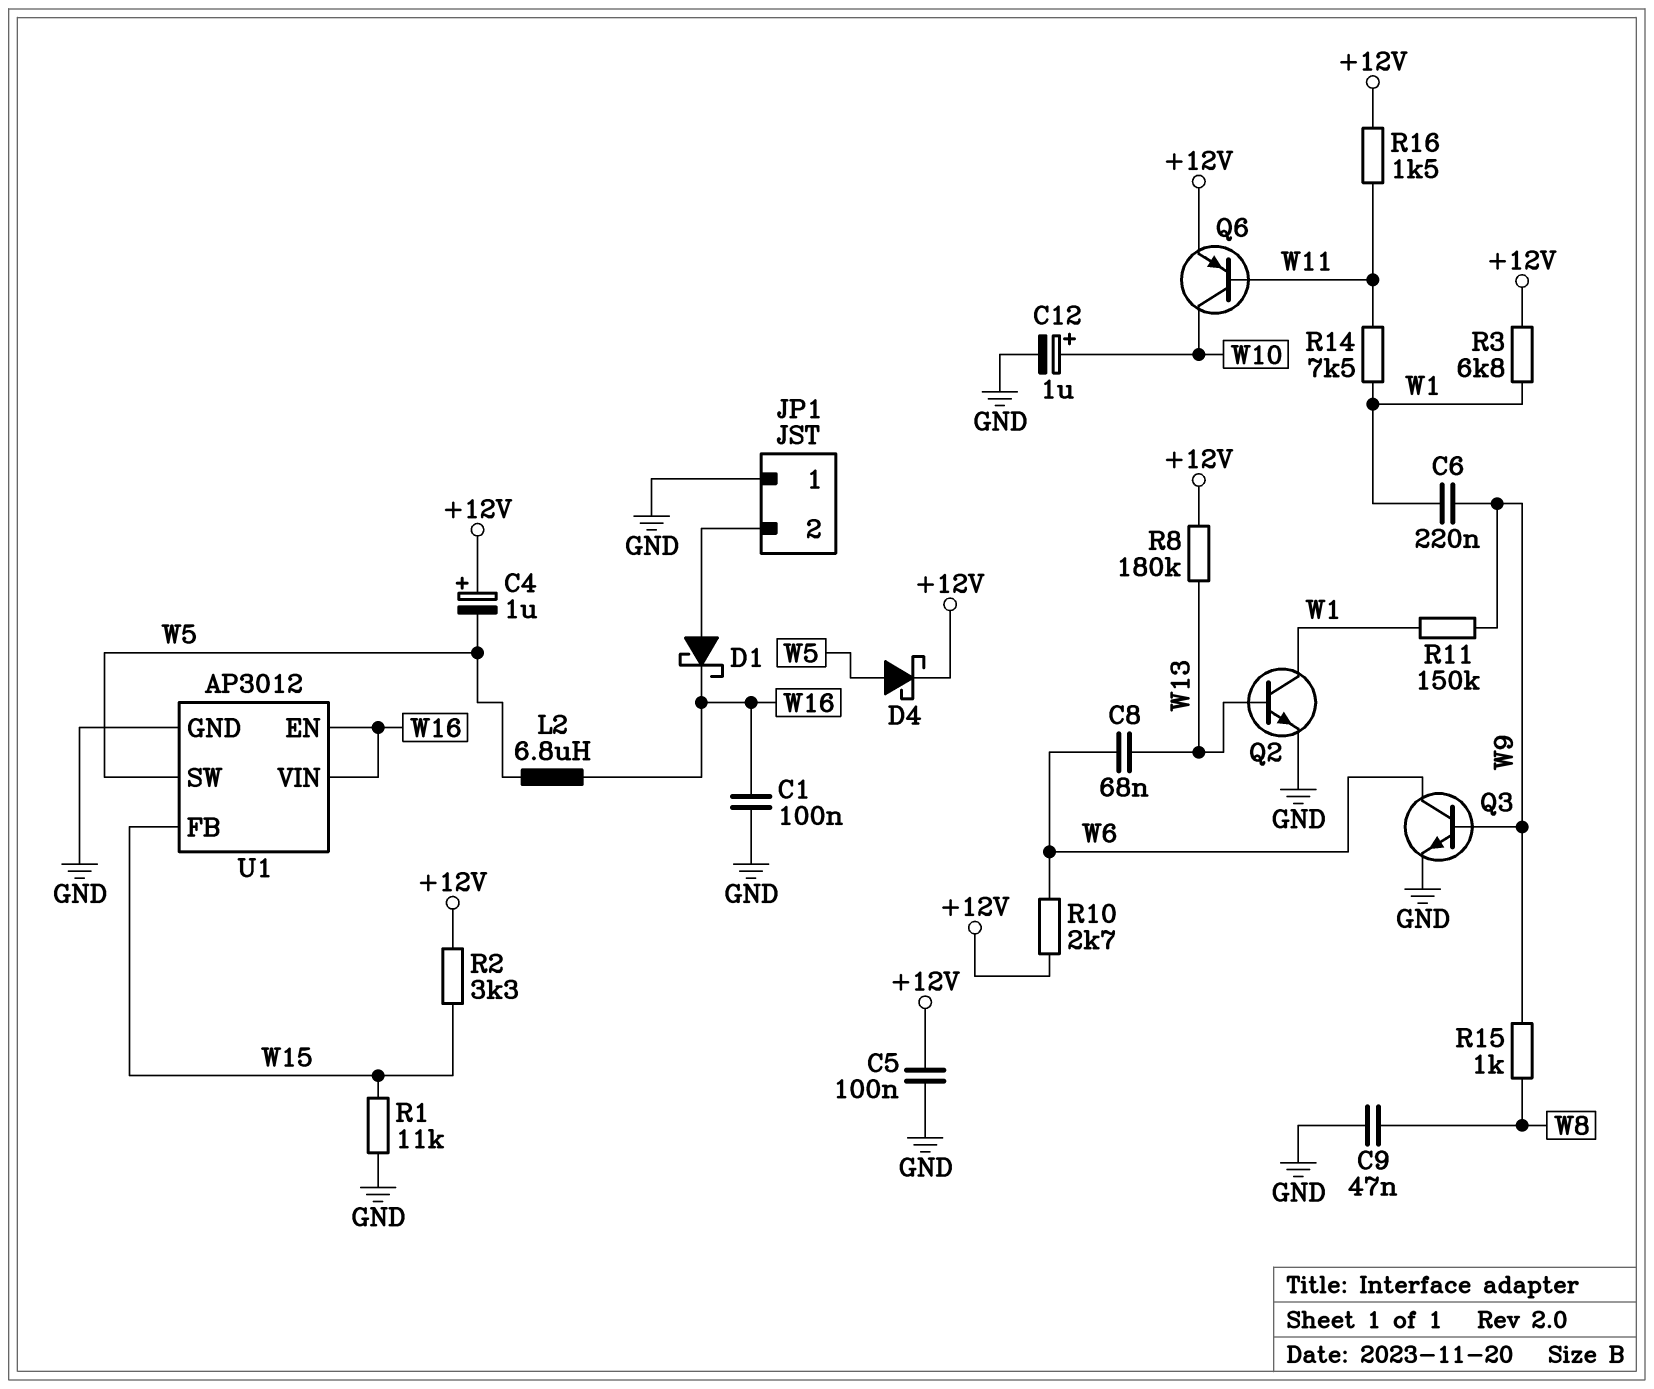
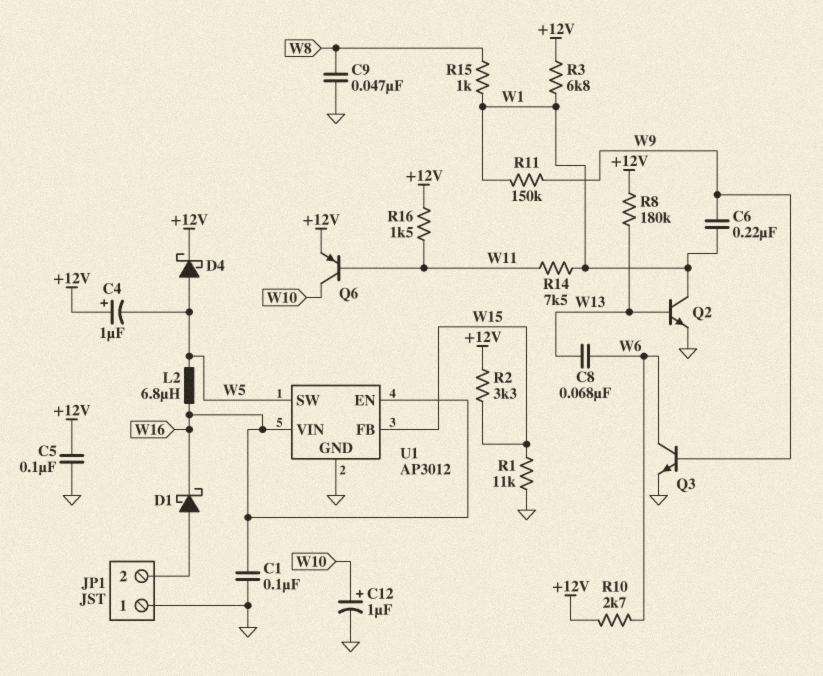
R15: 1k (W8, W9) -> 1k (W1, W8)

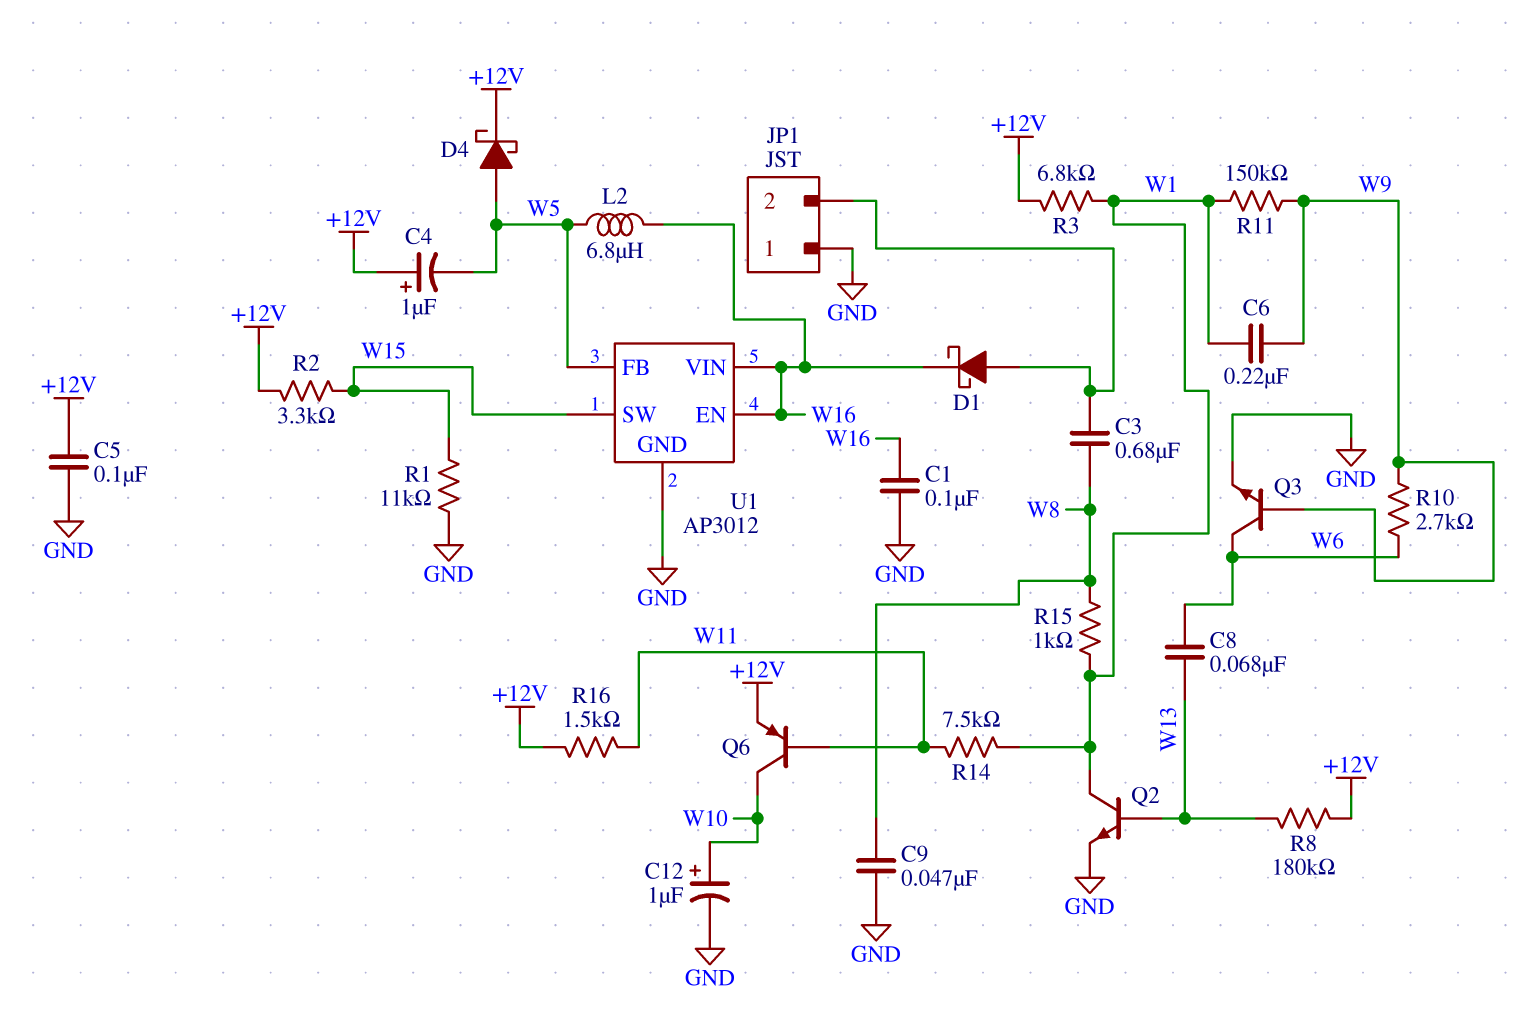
C3: none -> 680nF (JP1/2, W8)
R10: 2.7k (+12V, W6) -> 2.7k (W6, W9)
U1 pin FB: W15 -> W5
U1 pin SW: W5 -> W15

